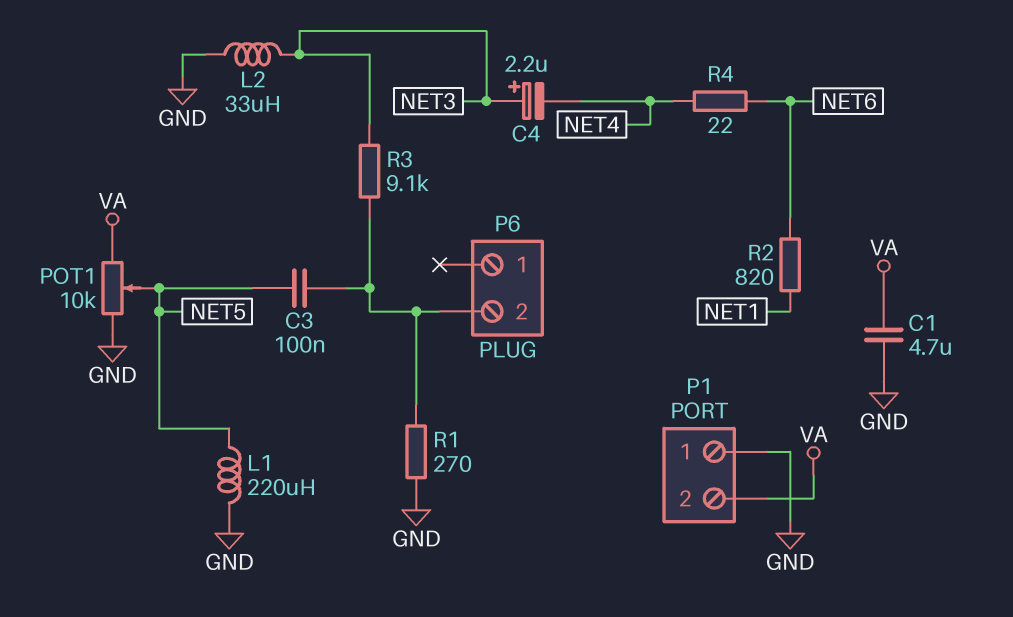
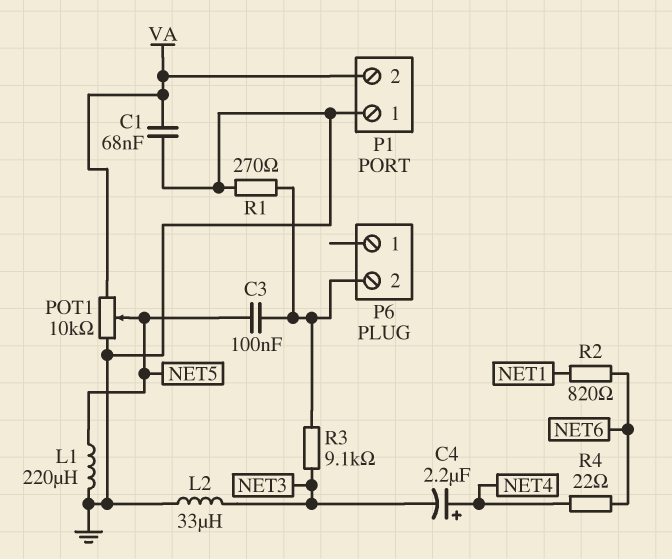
C1: 4.7uF (GND, VA) -> 68nF (GND, VA)
C4: 2.2uF (plus NET3, minus NET4) -> 2.2uF (plus NET4, minus NET3)

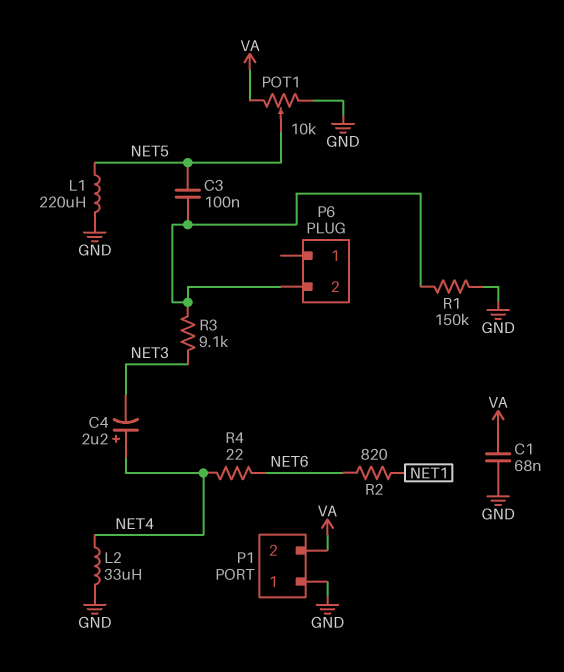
L2: 33uH (GND, NET3) -> 33uH (GND, NET4)
R1: 270 (GND, P6/2) -> 150k (GND, P6/2)

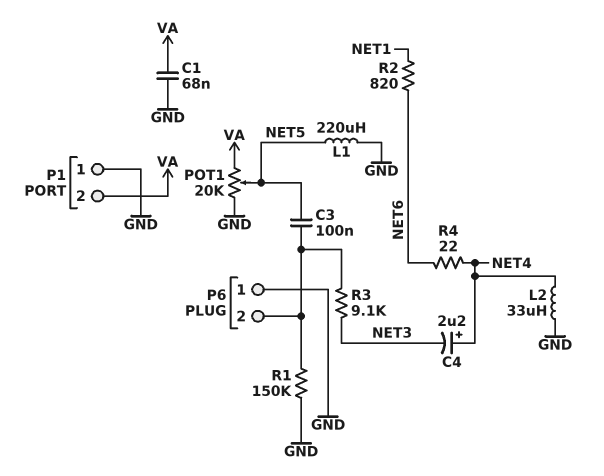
P6 pin 1: none -> GND
POT1: 10k (GND, VA, wiper NET5) -> 20k (GND, VA, wiper NET5)

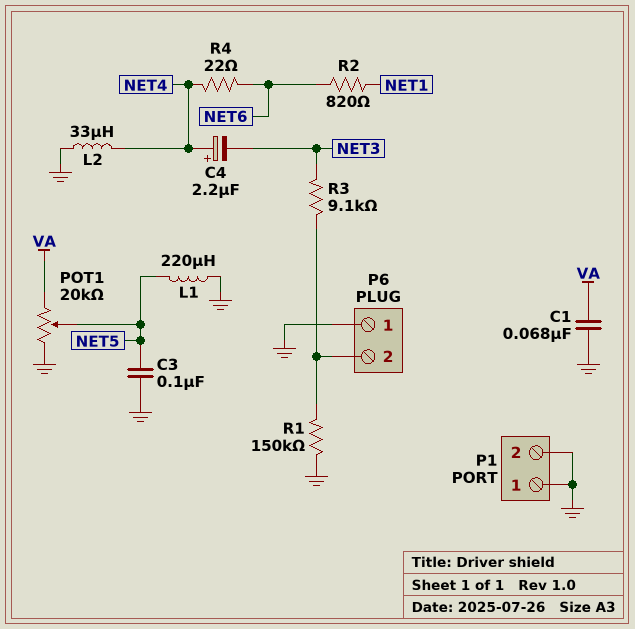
C3: 100nF (NET5, P6/2) -> 100nF (GND, NET5)
P1 pin 2: VA -> GND

